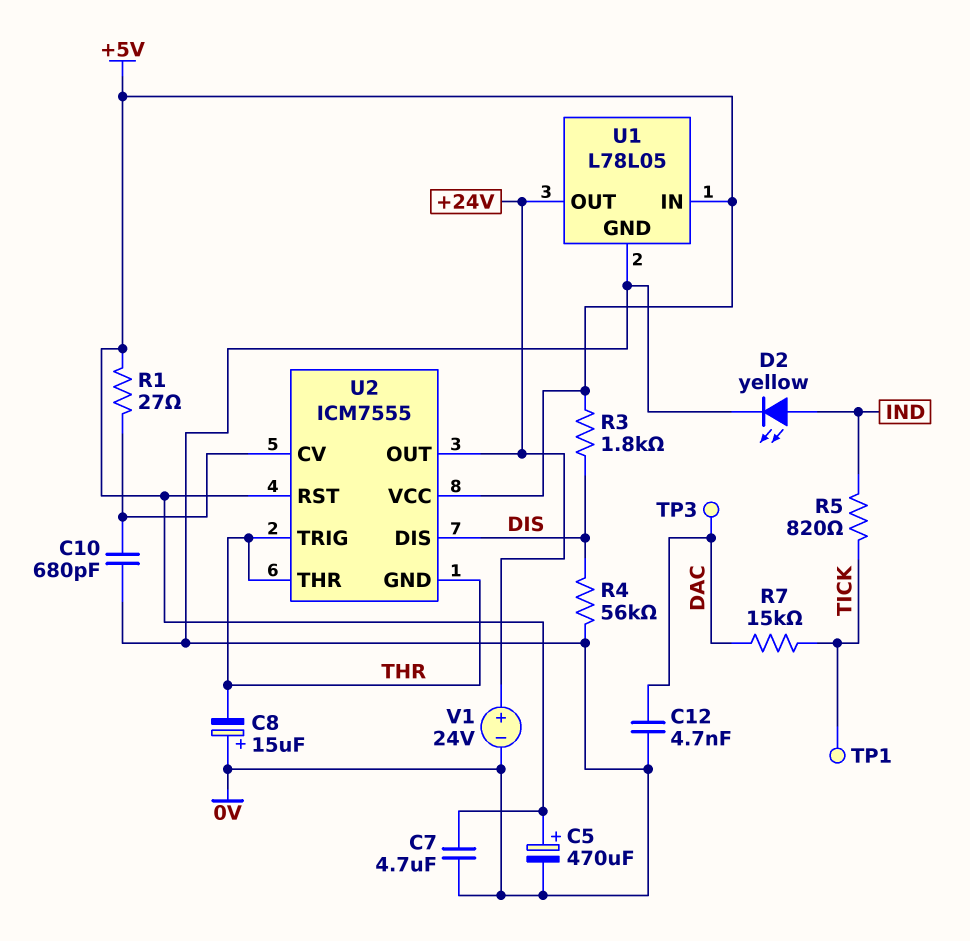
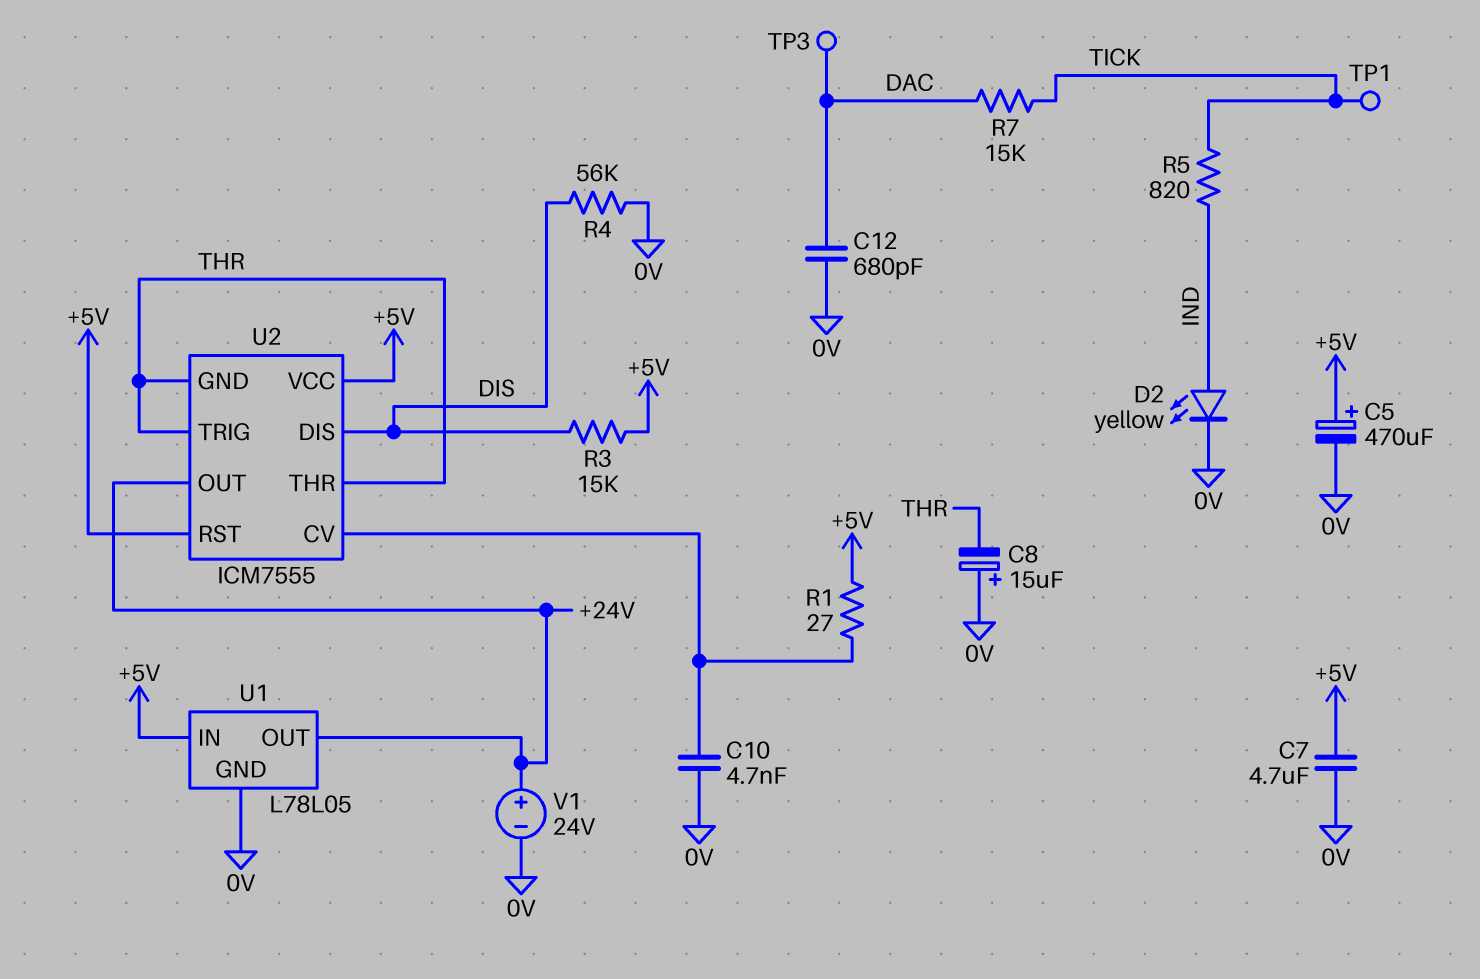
C10: 680pF (0V, U2/CV) -> 4.7nF (0V, U2/CV)
C12: 4.7nF (0V, DAC) -> 680pF (0V, DAC)
R3: 1.8k (+5V, DIS) -> 15k (+5V, DIS)

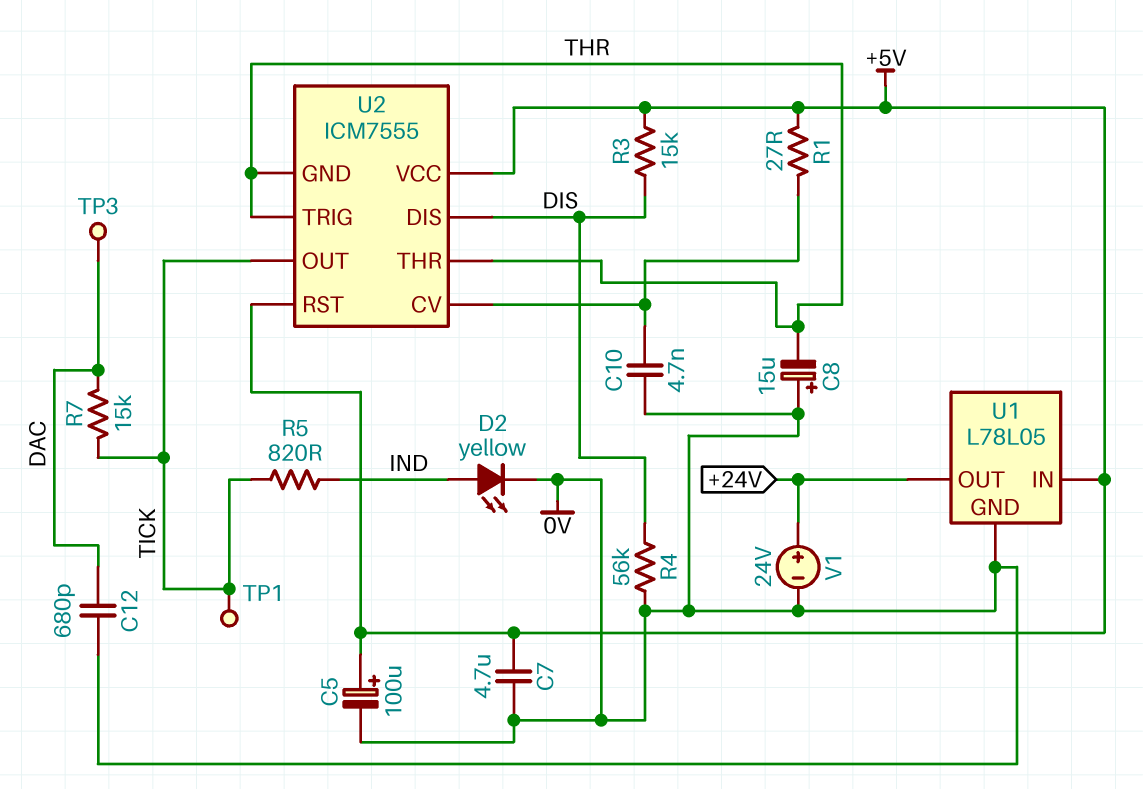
C5: 470uF (plus +5V, minus 0V) -> 100uF (plus +5V, minus 0V)
U2 pin OUT: +24V -> TICK

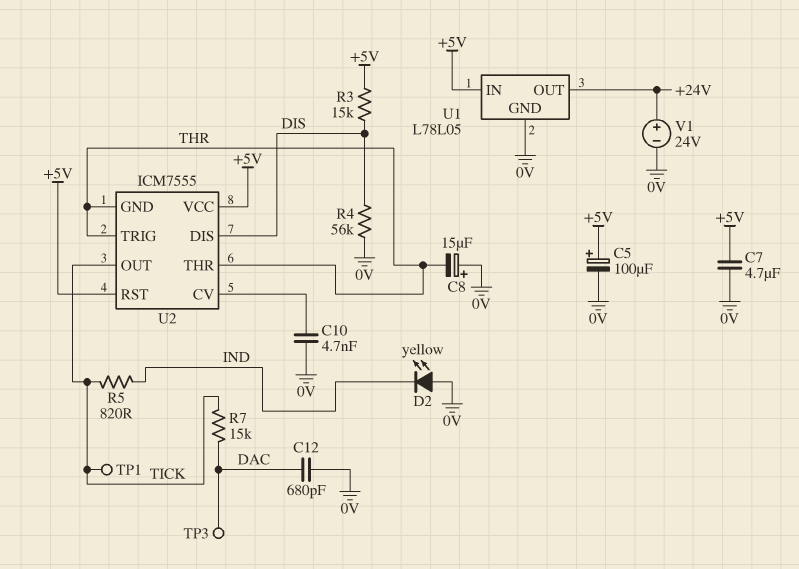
D2: LED yellow (A IND, K 0V) -> LED yellow (A 0V, K IND)
R1: 27 (+5V, U2/CV) -> none

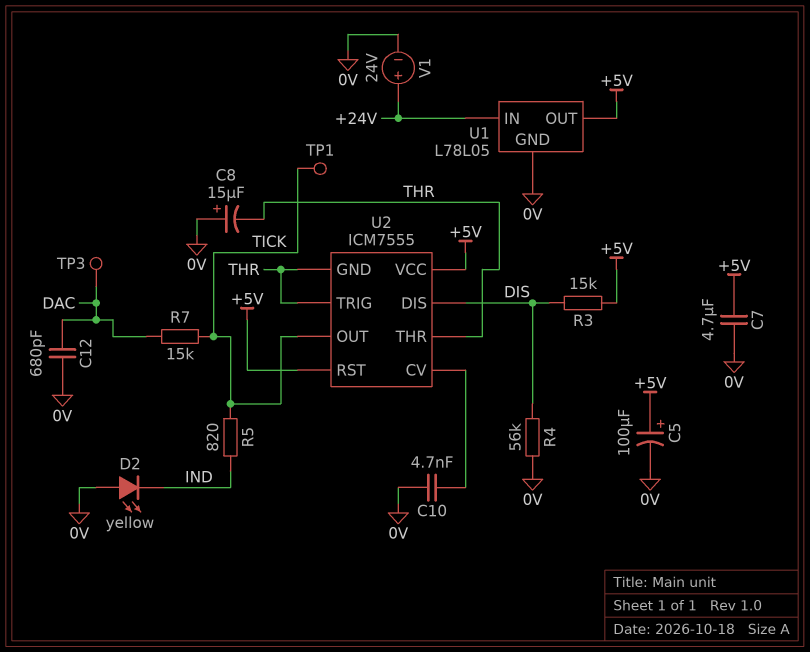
U1 pin IN: +5V -> +24V
U1 pin OUT: +24V -> +5V

